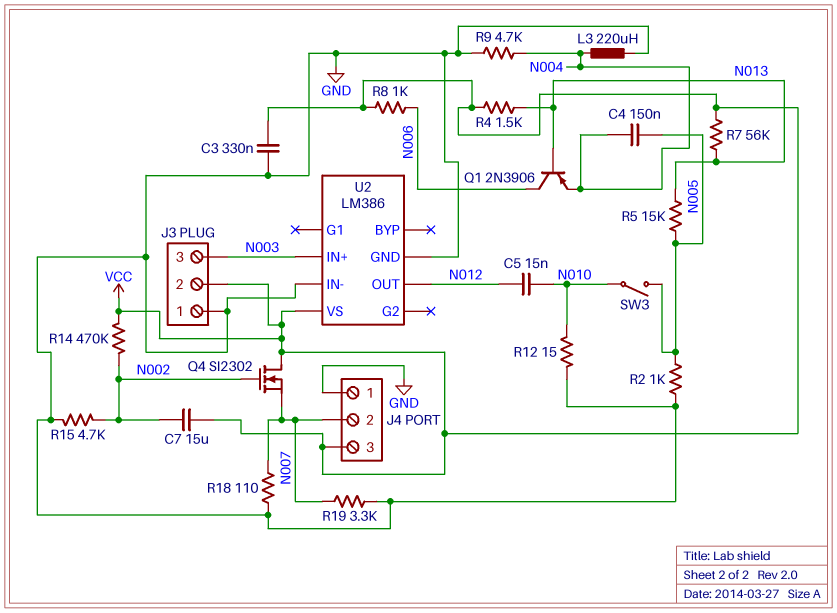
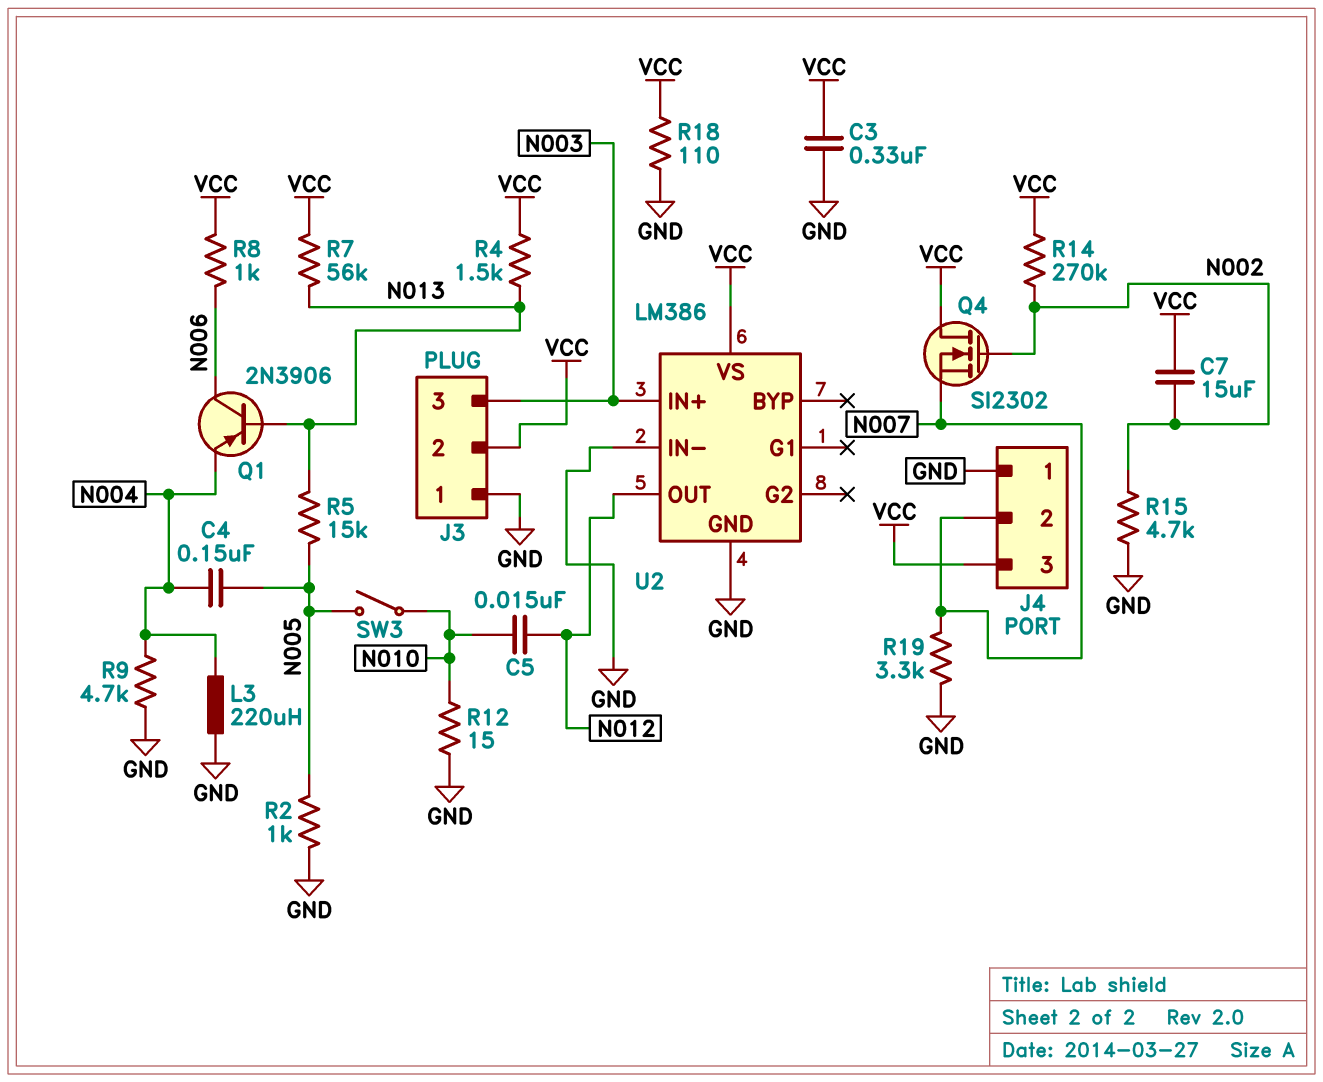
R14: 470k (N002, VCC) -> 270k (N002, VCC)
R18: 110 (GND, N007) -> 110 (GND, VCC)

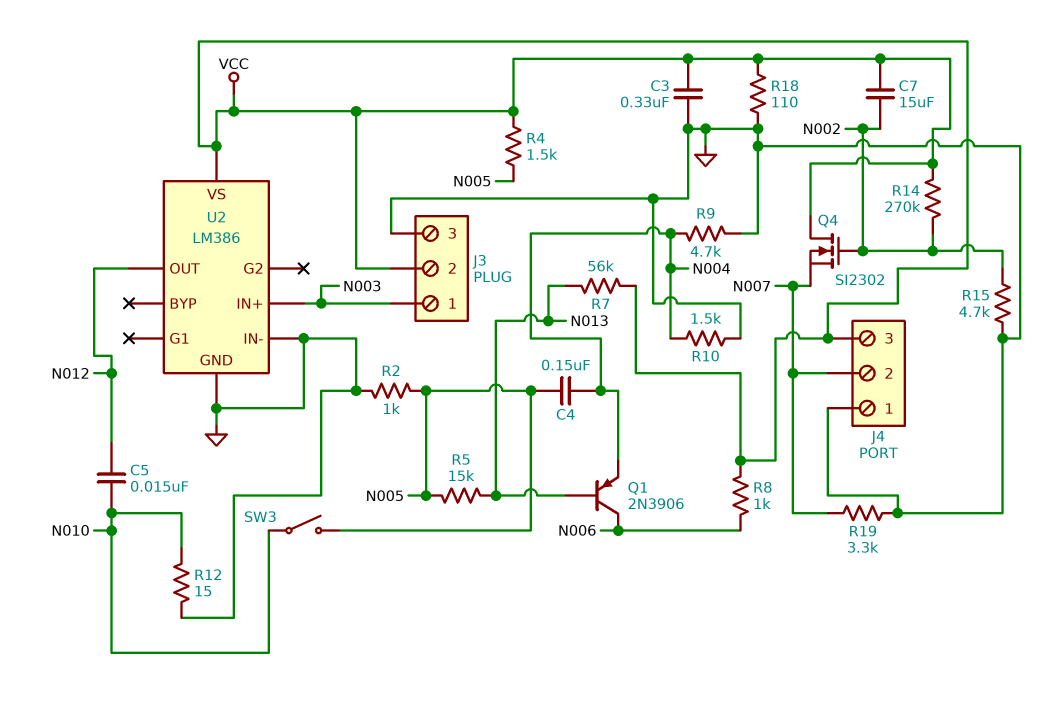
J3 pin 1: GND -> N003
J3 pin 3: N003 -> GND
L3: 220uH (GND, N004) -> none
R4: 1.5k (N013, VCC) -> 1.5k (N005, VCC)
R10: none -> 1.5k (GND, N004)

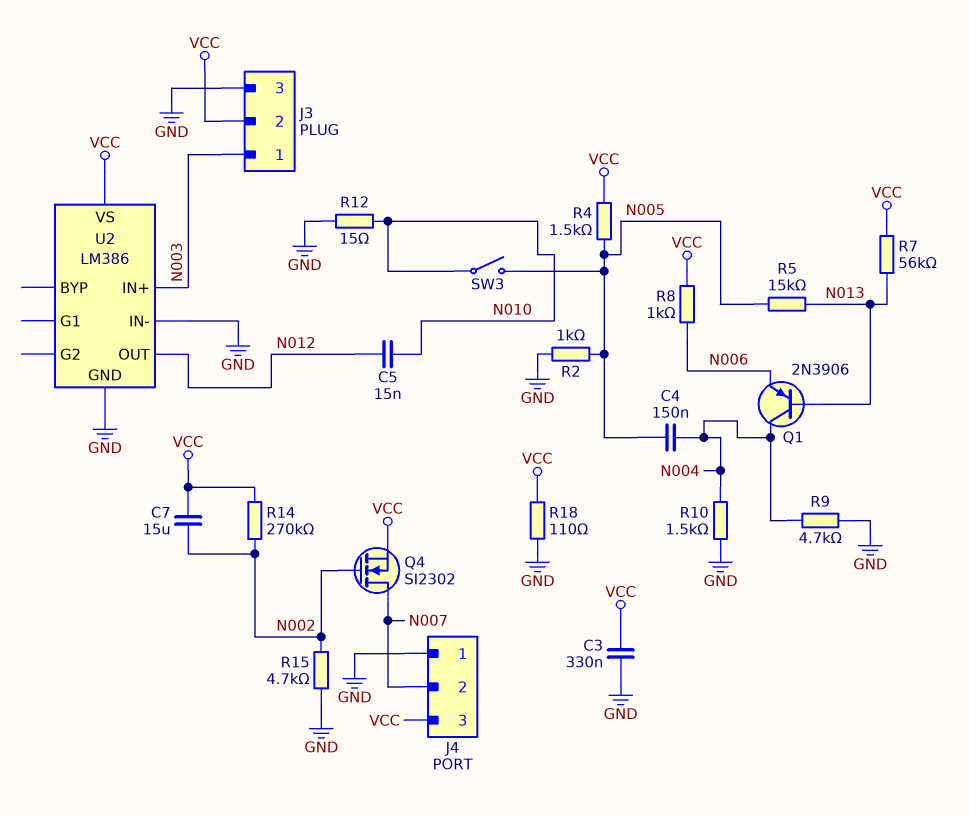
Q1: PNP 2N3906 (B N013, C N006, E N004) -> PNP 2N3906 (B N013, C N004, E N006)
Q4: NMOS SI2302 (G N002, D VCC, S N007) -> NMOS SI2302 (G N002, D N007, S VCC)
R19: 3.3k (GND, N007) -> none

